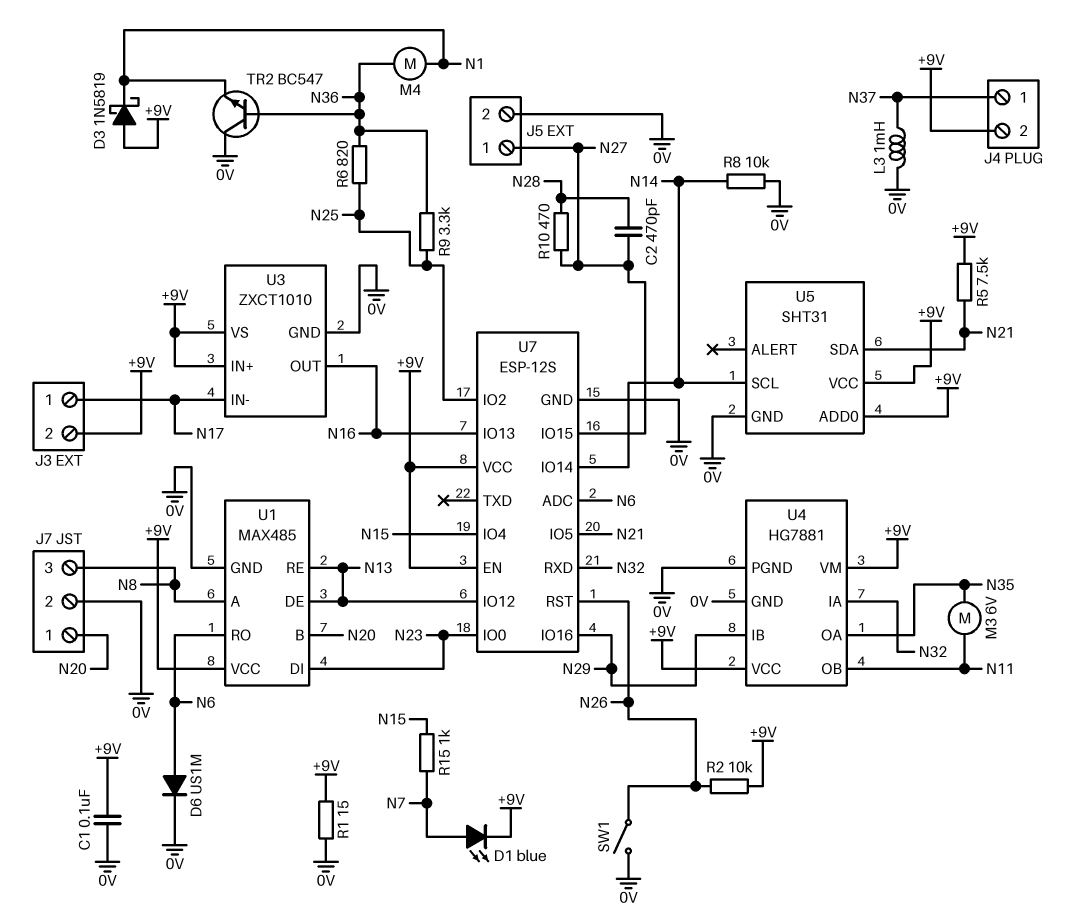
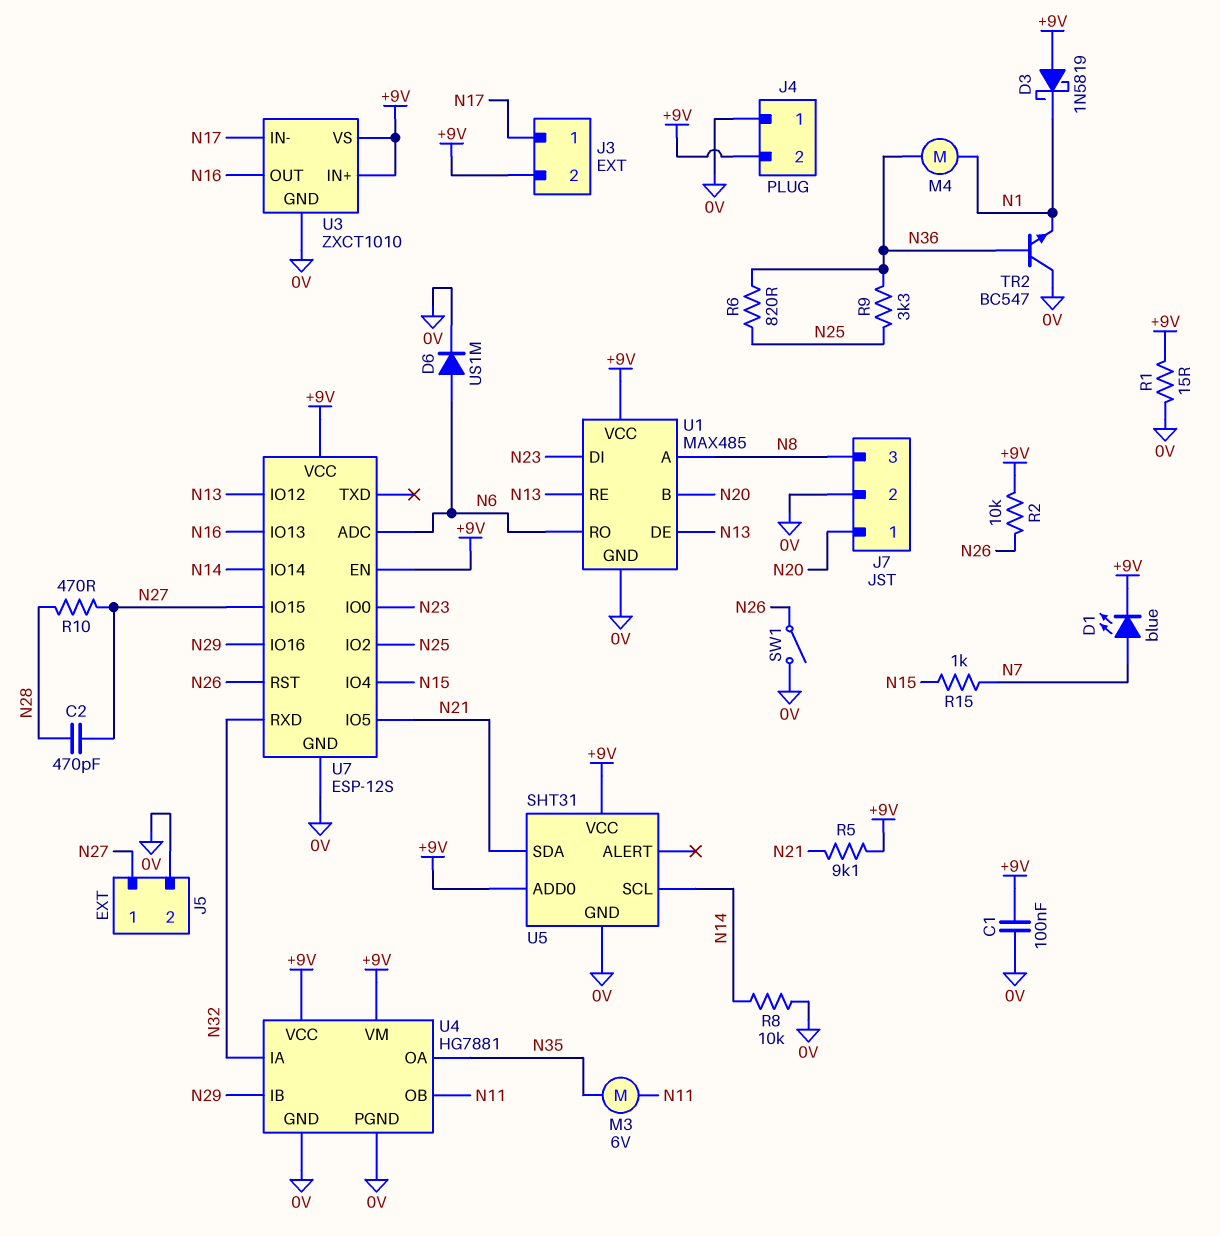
J4 pin 1: N37 -> 0V
L3: 1mH (0V, N37) -> none
R5: 7.5k (+9V, N21) -> 9.1k (+9V, N21)

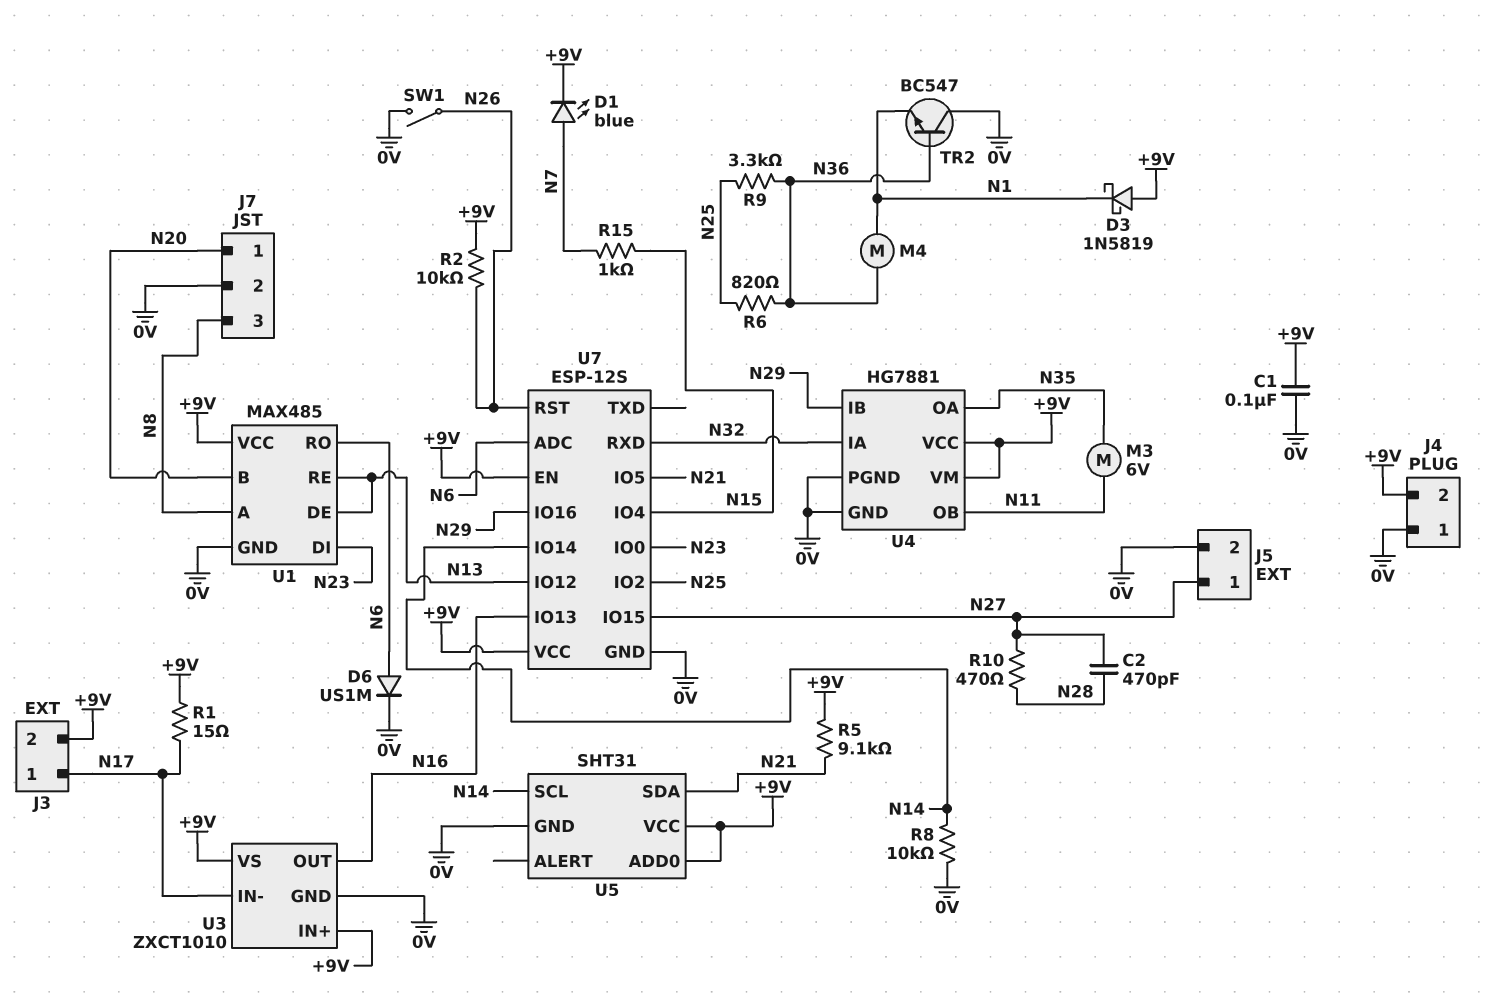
R1: 15 (+9V, 0V) -> 15 (+9V, N17)

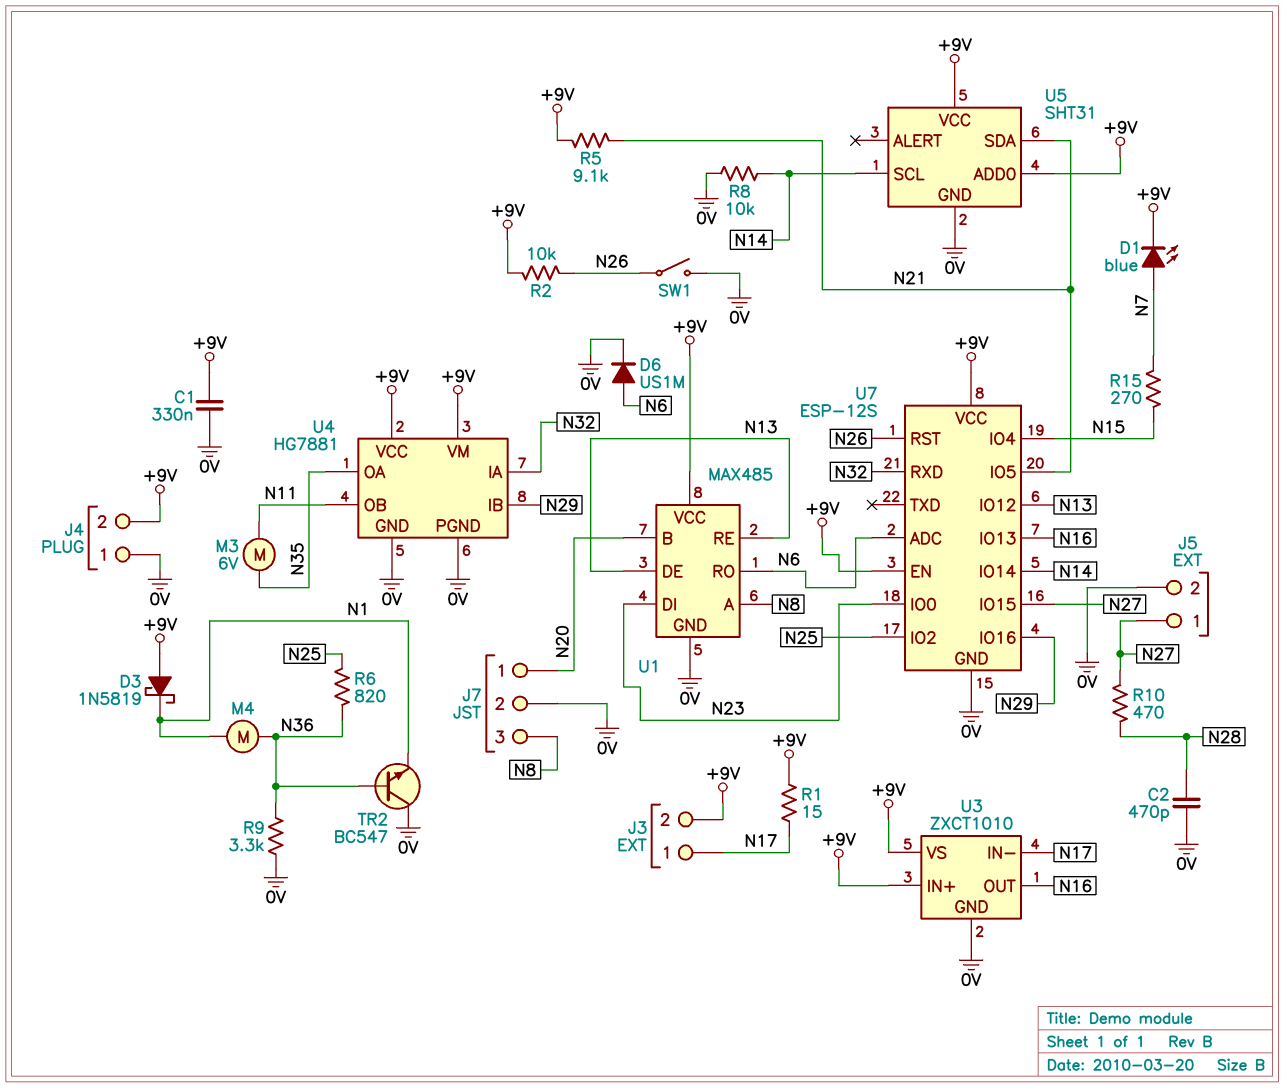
C1: 100nF (+9V, 0V) -> 330nF (+9V, 0V)
C2: 470pF (N27, N28) -> 470pF (0V, N28)
R9: 3.3k (N25, N36) -> 3.3k (0V, N36)
R15: 1k (N7, N15) -> 270 (N7, N15)

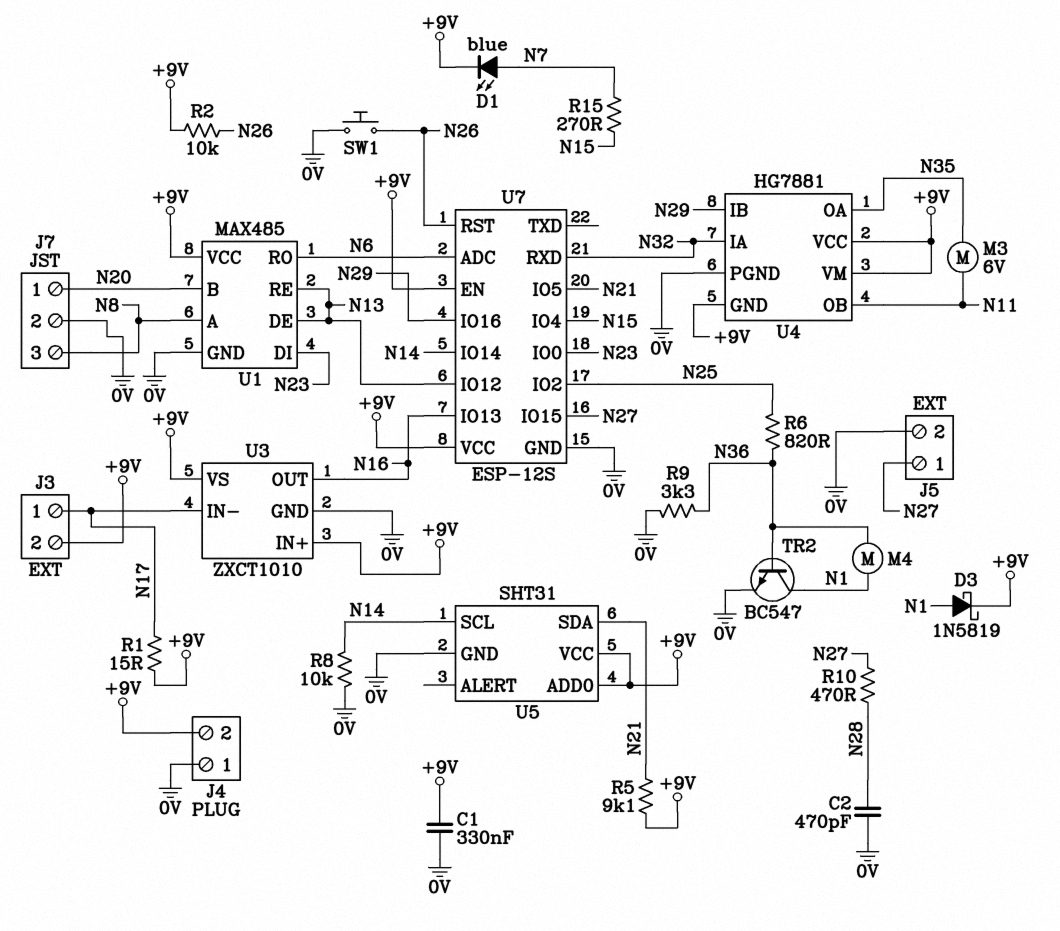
D3: schottky 1N5819 (A +9V, K N1) -> schottky 1N5819 (A N1, K +9V)
D6: diode US1M (A N6, K 0V) -> none
SW1: switch (0V, N26) -> button (0V, N26)
TR2: NPN BC547 (B N36, C 0V, E N1) -> NPN BC547 (B N36, C N1, E 0V)
U4 pin GND: 0V -> +9V

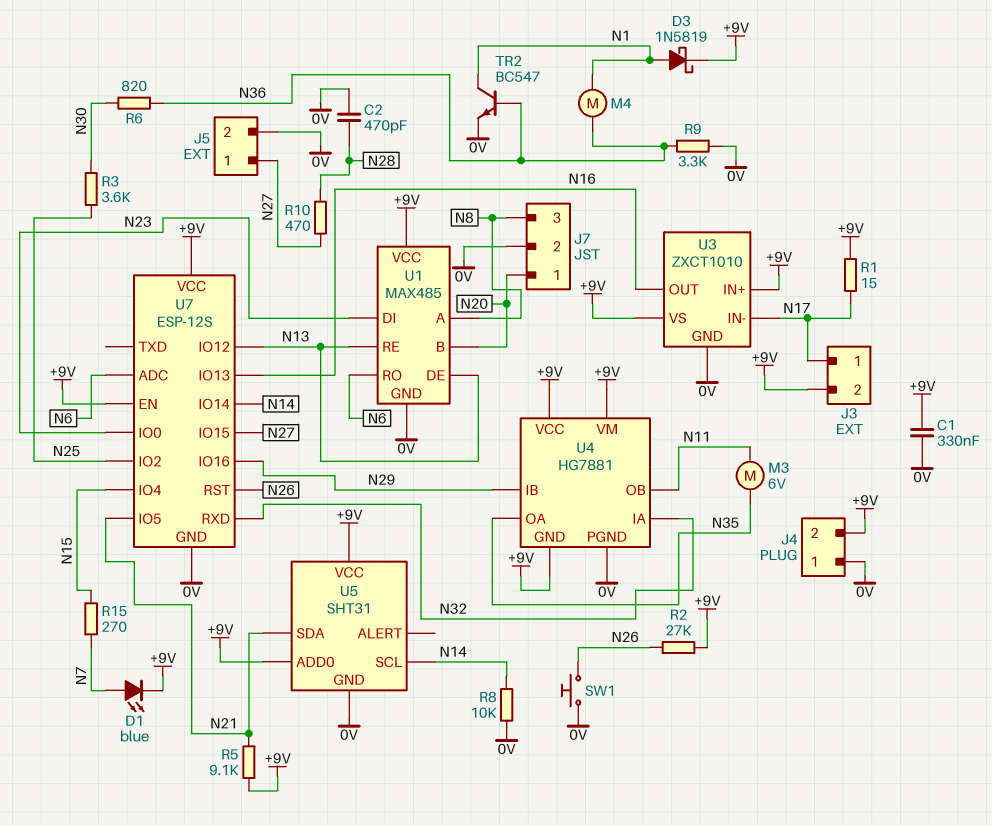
R2: 10k (+9V, N26) -> 27k (+9V, N26)
R3: none -> 3.6k (N25, N30)
R6: 820 (N25, N36) -> 820 (N30, N36)

